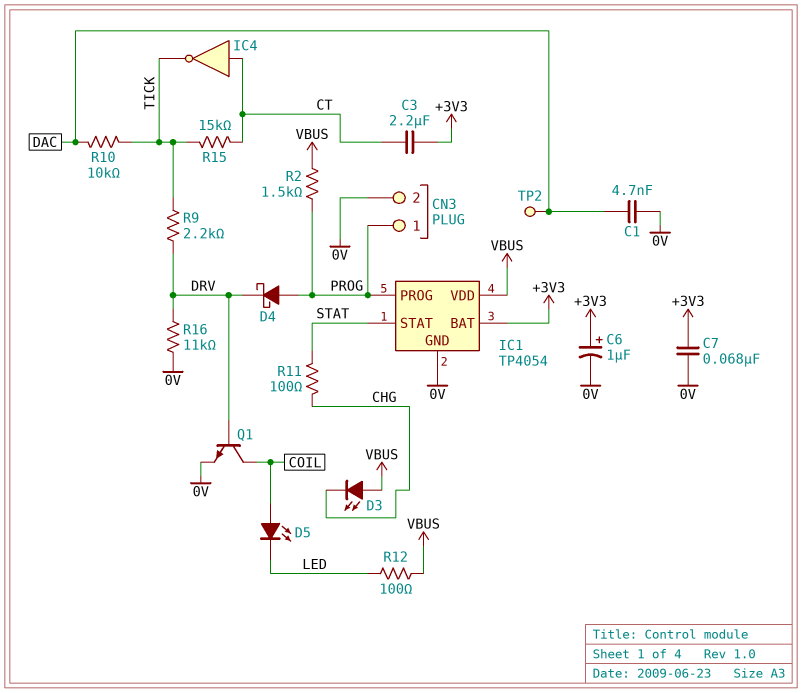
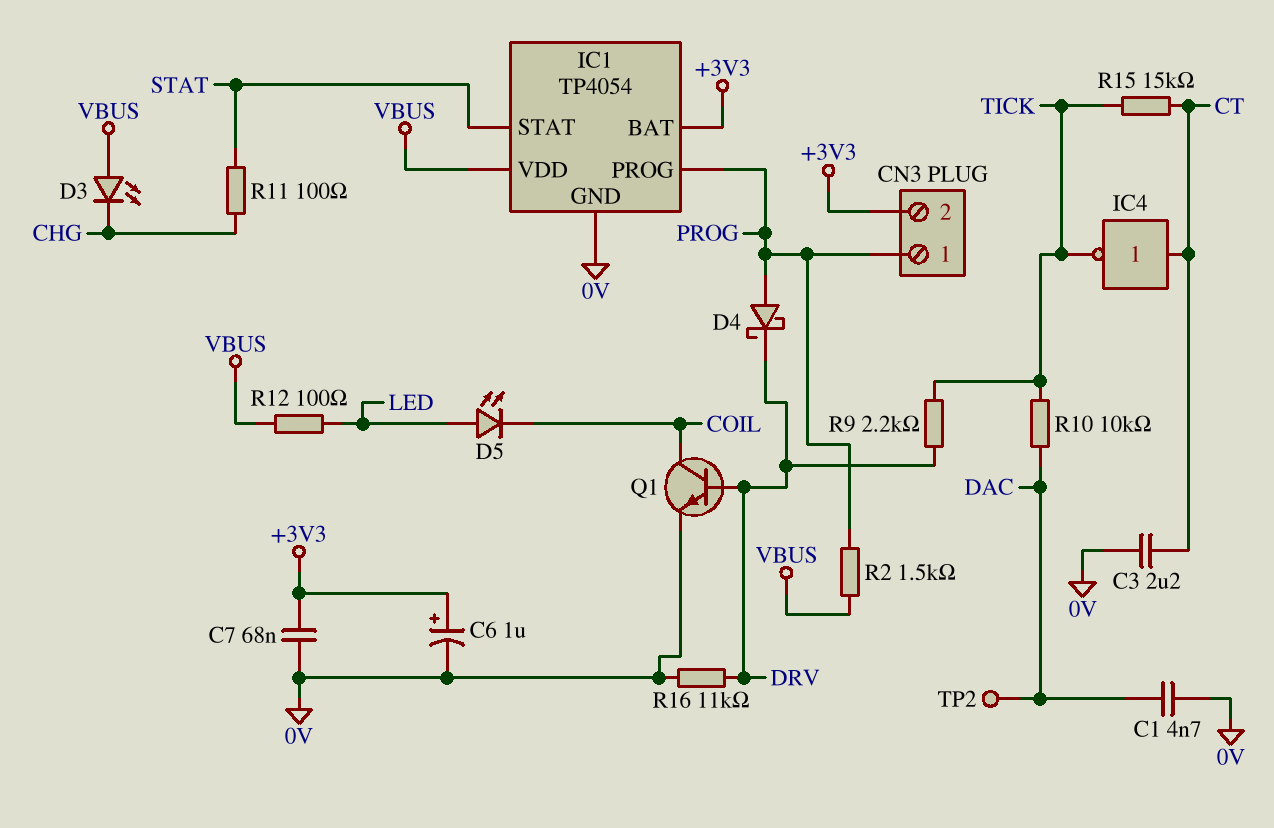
C3: 2.2uF (+3V3, CT) -> 2.2uF (0V, CT)
CN3 pin 2: 0V -> +3V3
D5: LED (A COIL, K LED) -> LED (A LED, K COIL)

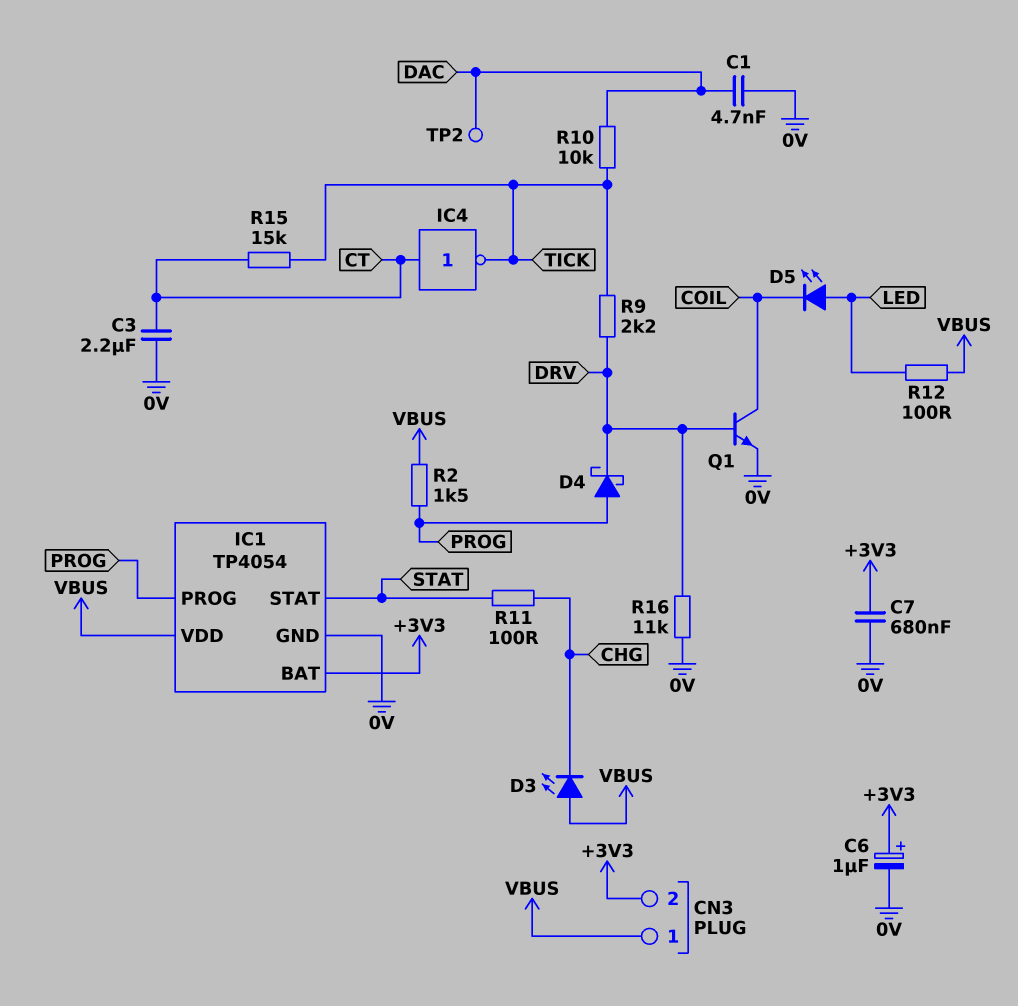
C7: 68nF (+3V3, 0V) -> 680nF (+3V3, 0V)
CN3 pin 1: PROG -> VBUS

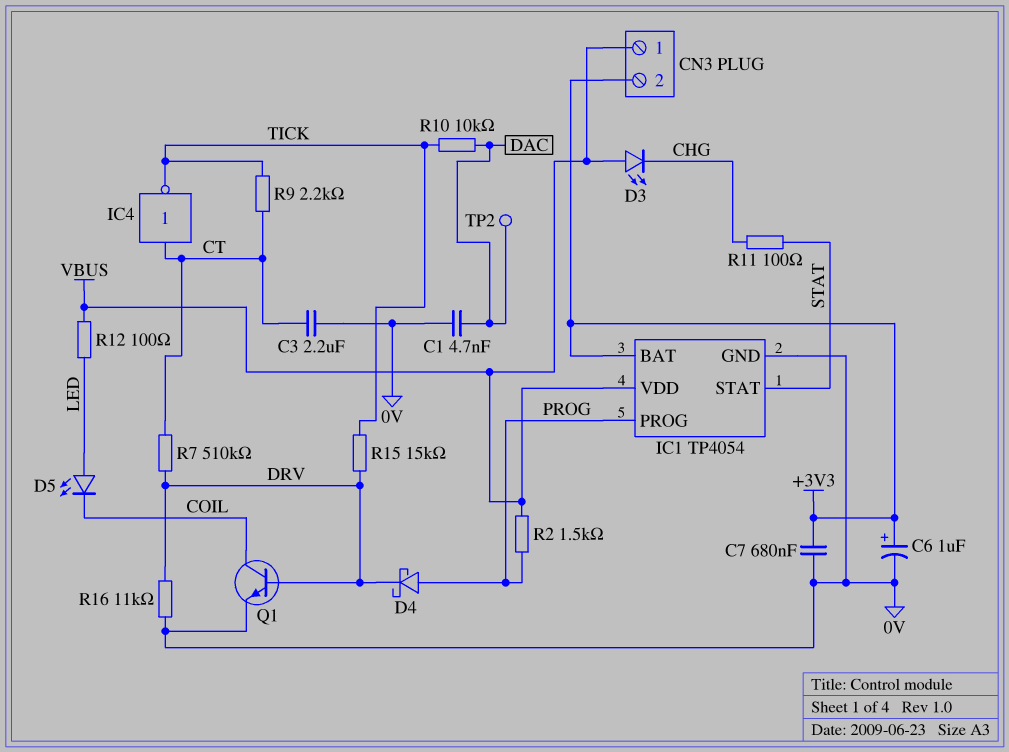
R7: none -> 510k (CT, DRV)
R9: 2.2k (DRV, TICK) -> 2.2k (CT, TICK)
R15: 15k (CT, TICK) -> 15k (DRV, TICK)

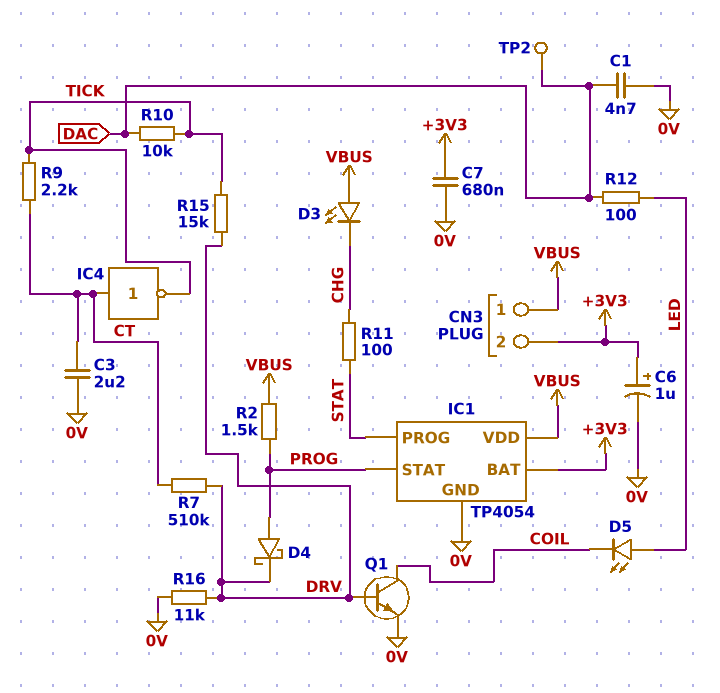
IC1 pin PROG: PROG -> STAT
IC1 pin STAT: STAT -> PROG
R12: 100 (LED, VBUS) -> 100 (DAC, LED)

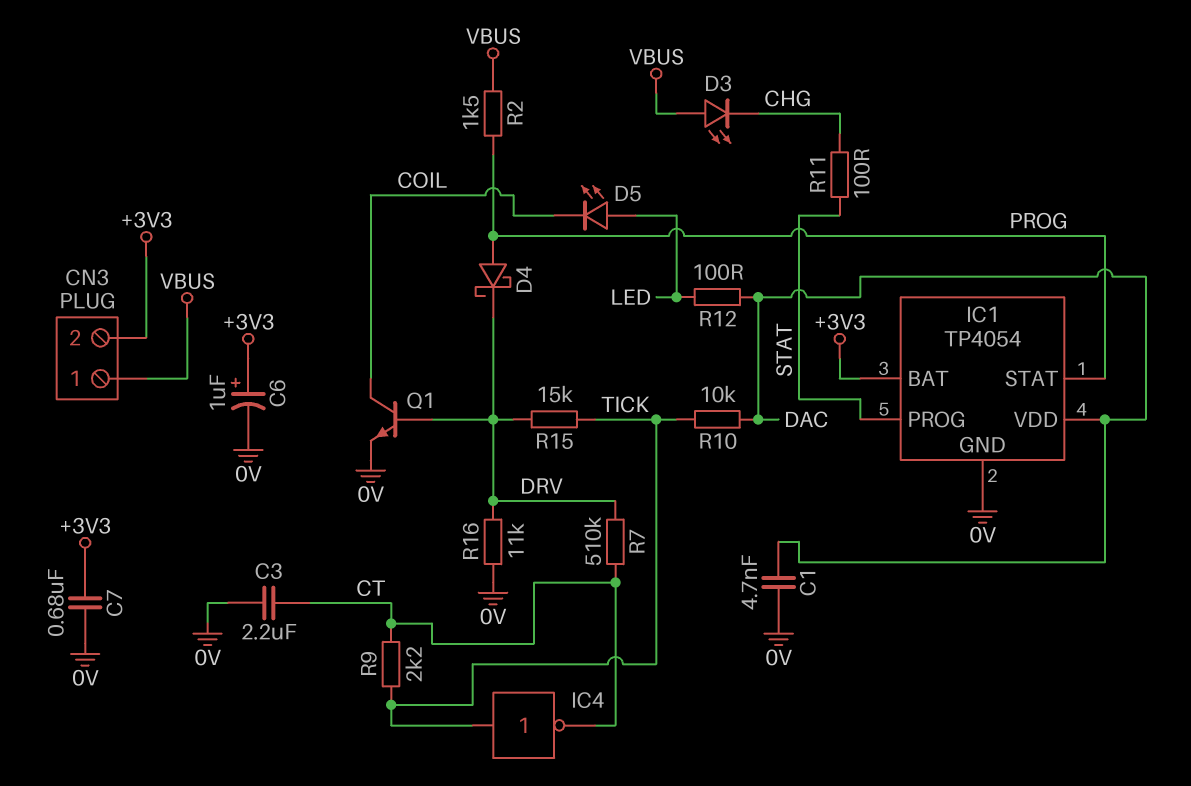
IC1 pin VDD: VBUS -> DAC
IC4: NOT (in CT, out TICK) -> NOT (in TICK, out CT)
TP2: test point (DAC) -> none

